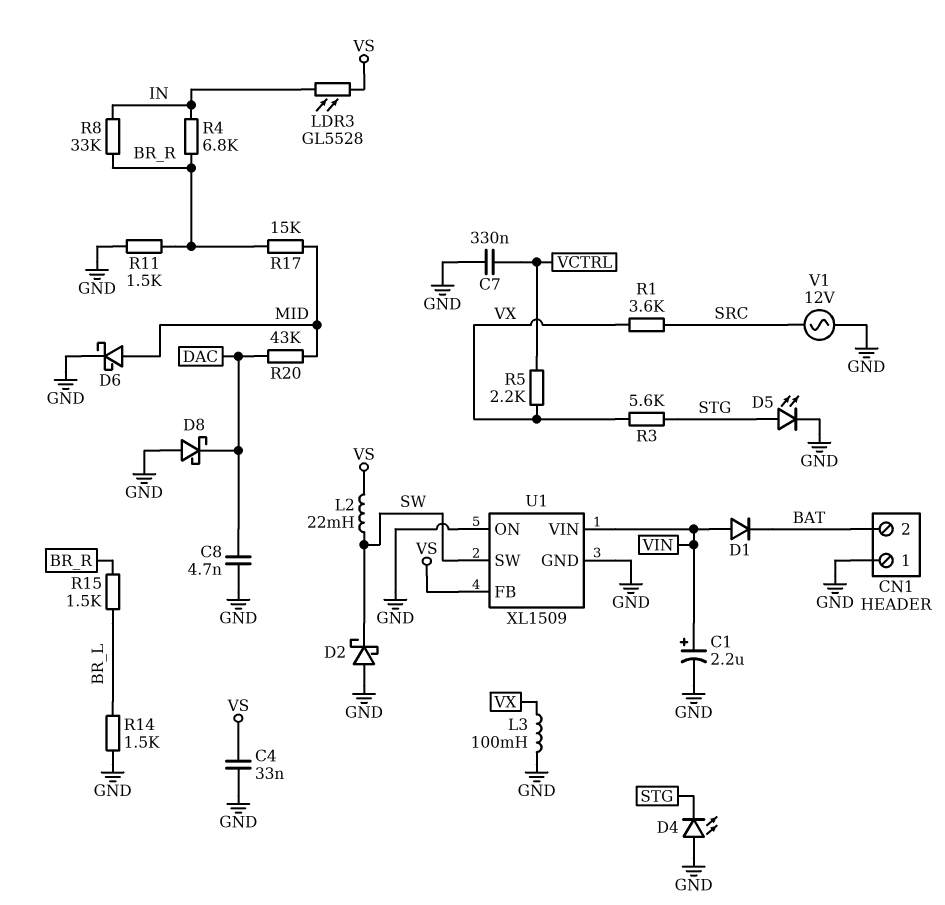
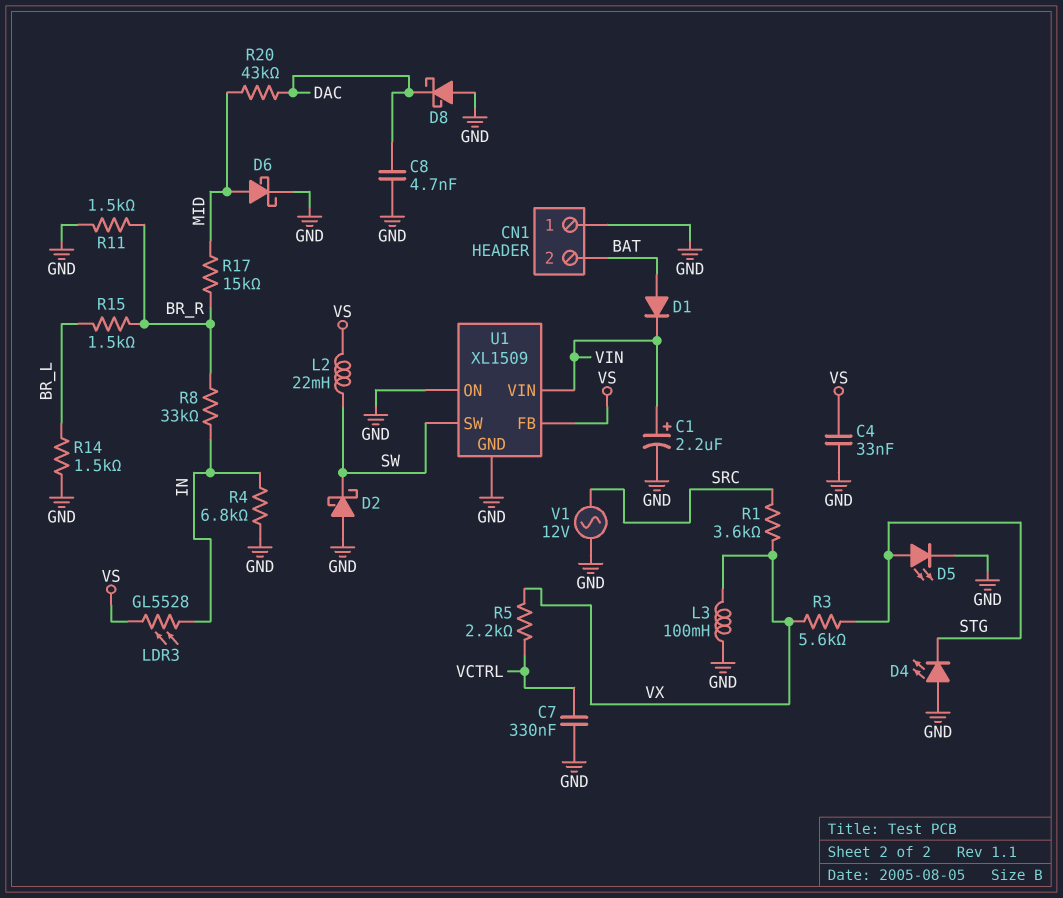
D1: diode (A VIN, K BAT) -> diode (A BAT, K VIN)
R4: 6.8k (BR_R, IN) -> 6.8k (GND, IN)

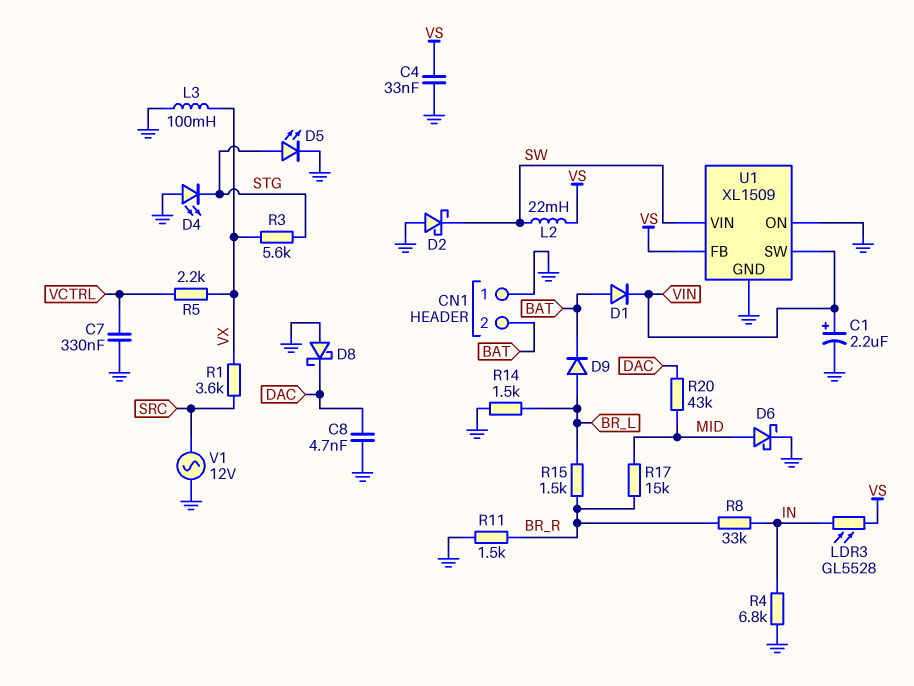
D9: none -> diode (A BR_L, K BAT)
U1 pin SW: SW -> VIN
U1 pin VIN: VIN -> SW

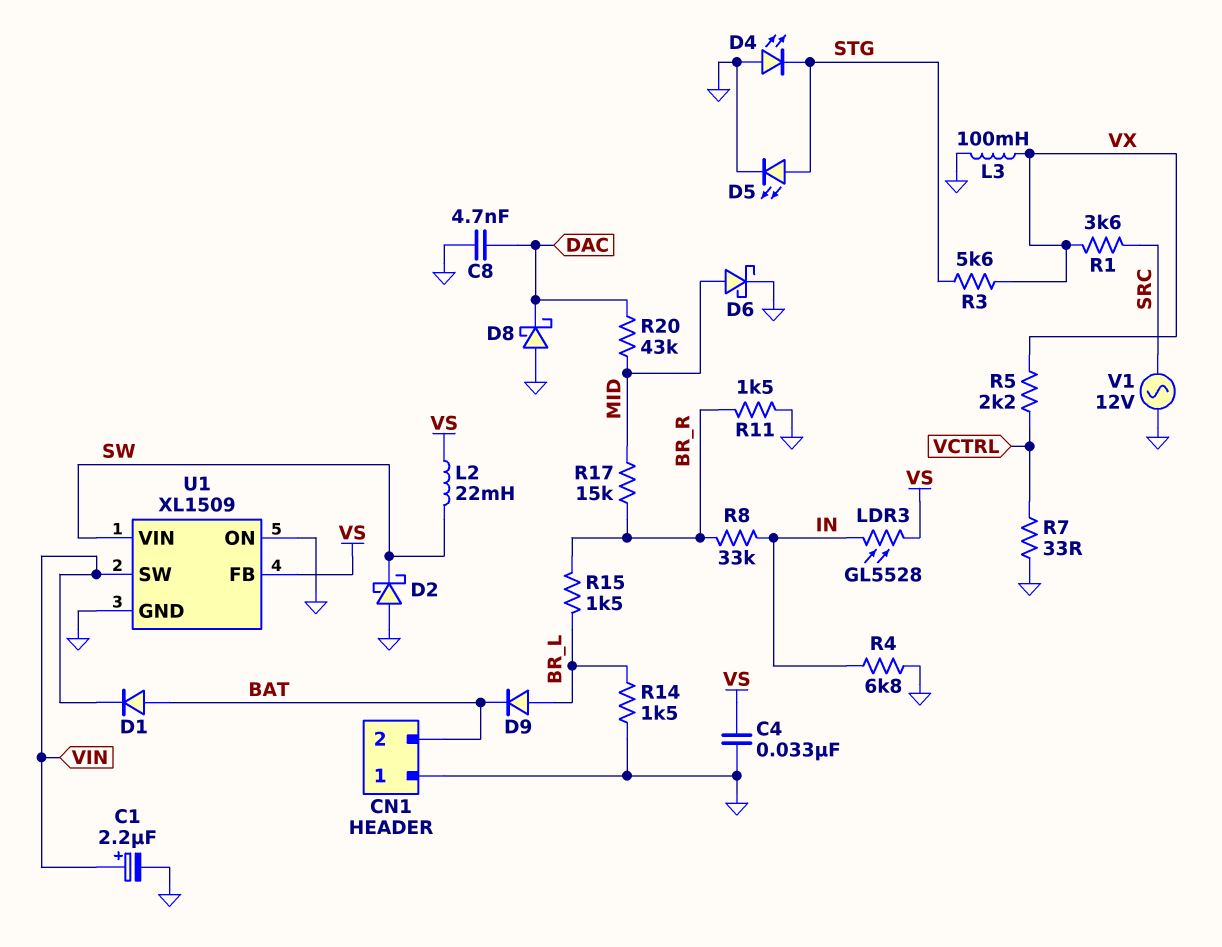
C7: 330nF (GND, VCTRL) -> none
R7: none -> 33 (GND, VCTRL)

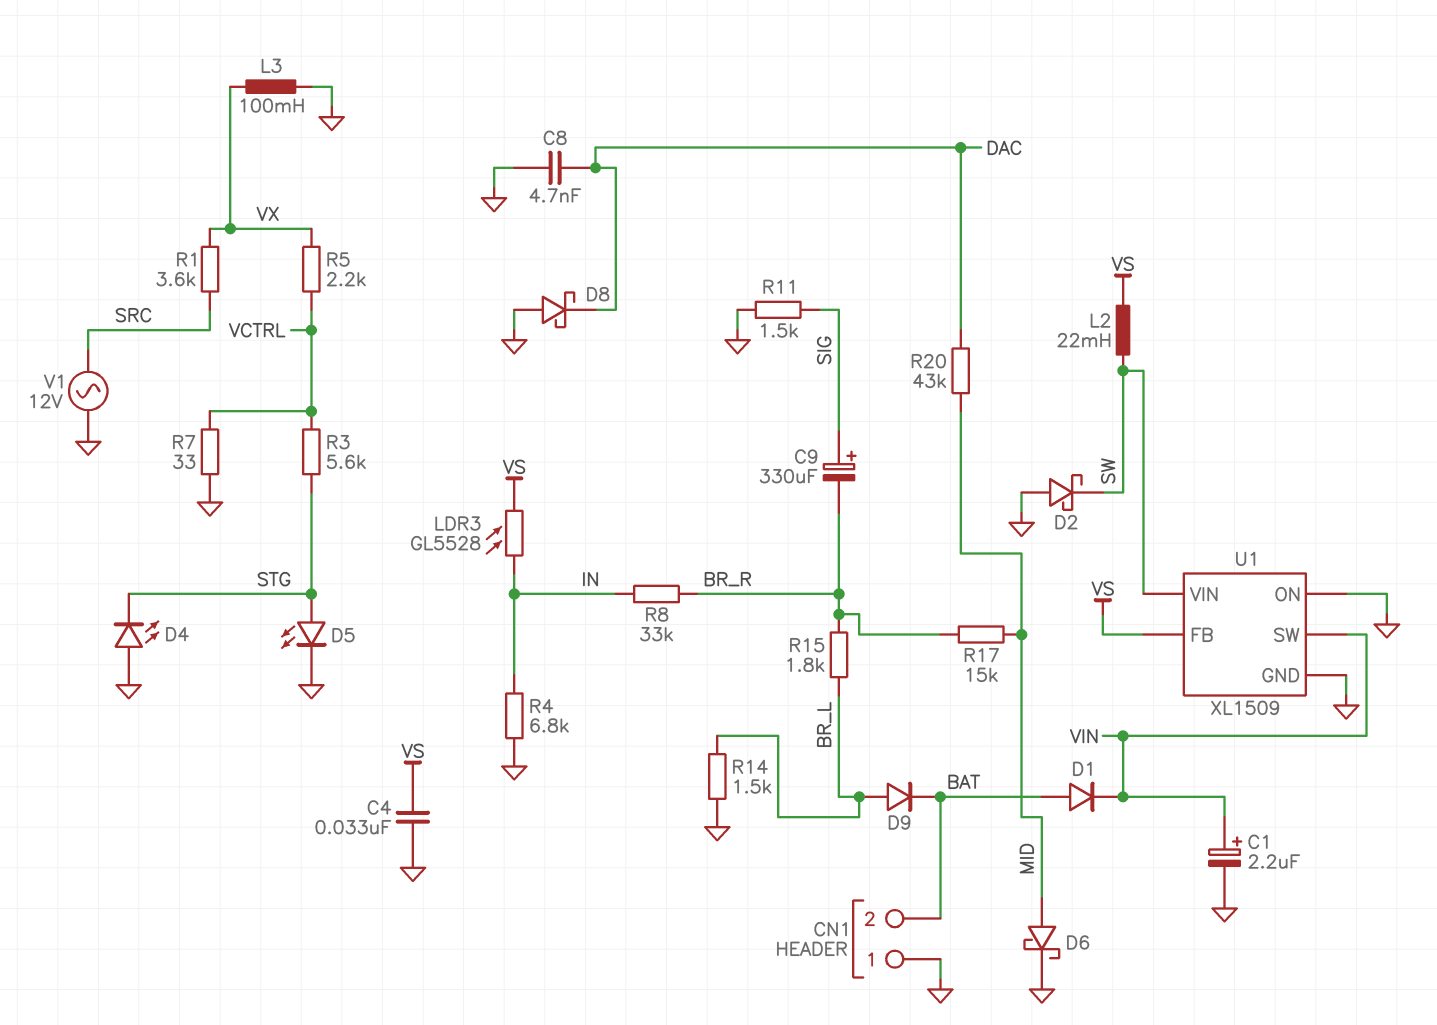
C9: none -> 330uF (plus SIG, minus BR_R)
R3: 5.6k (STG, VX) -> 5.6k (STG, VCTRL)
R11: 1.5k (BR_R, GND) -> 1.5k (GND, SIG)
R15: 1.5k (BR_L, BR_R) -> 1.8k (BR_L, BR_R)

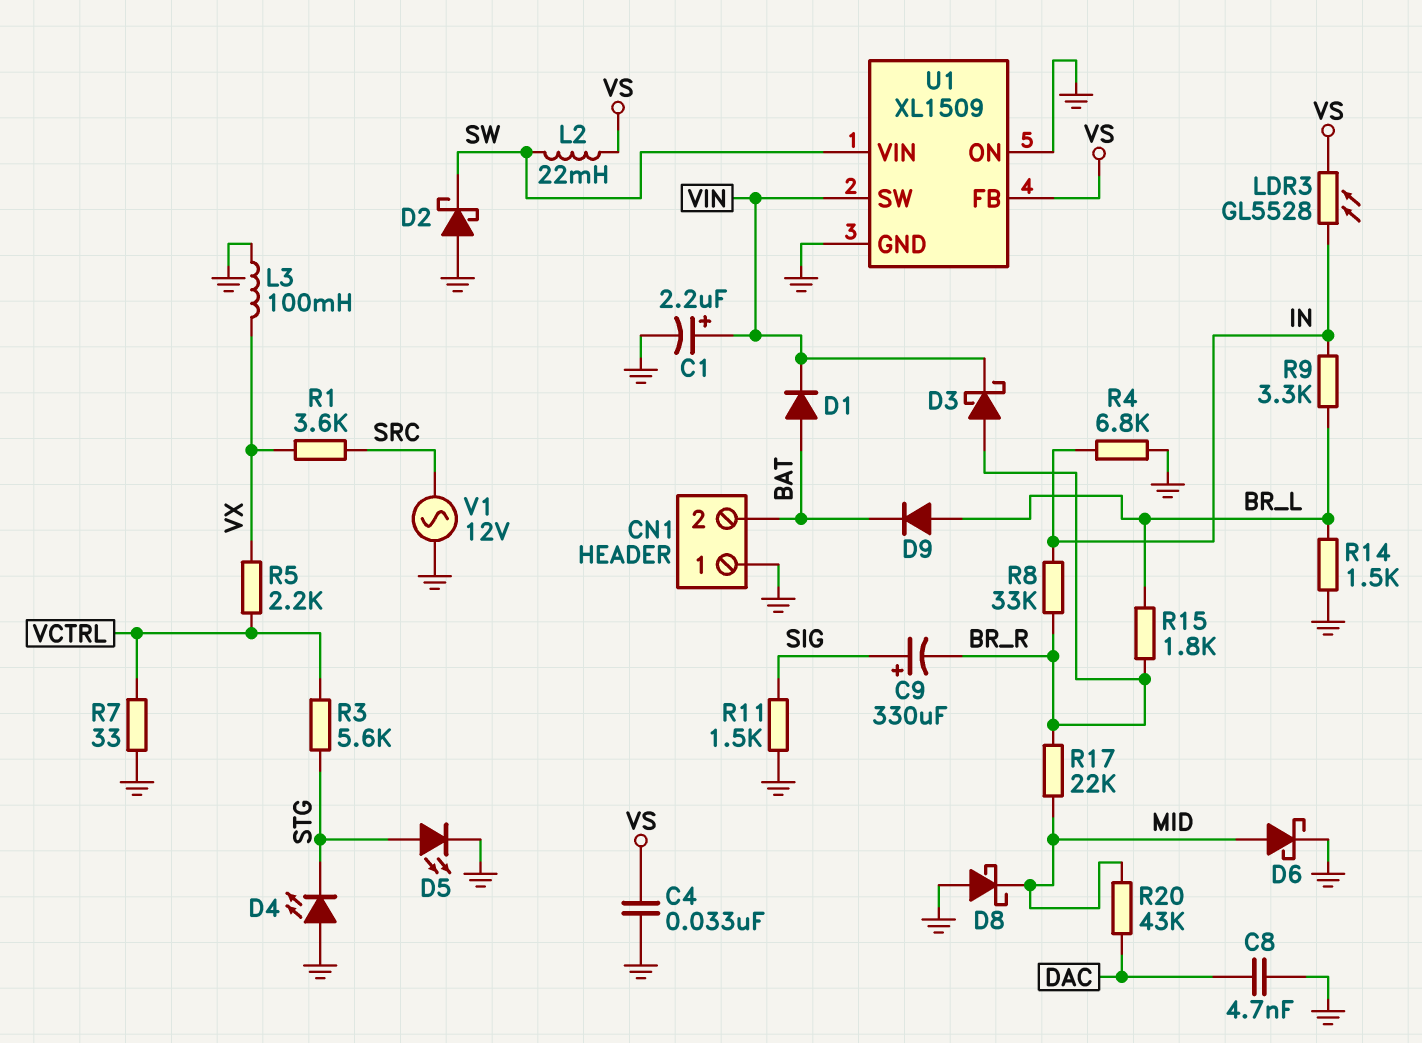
D3: none -> schottky (A BR_R, K VIN)
D8: schottky (A GND, K DAC) -> schottky (A GND, K MID)
R9: none -> 3.3k (BR_L, IN)
R17: 15k (BR_R, MID) -> 22k (BR_R, MID)

